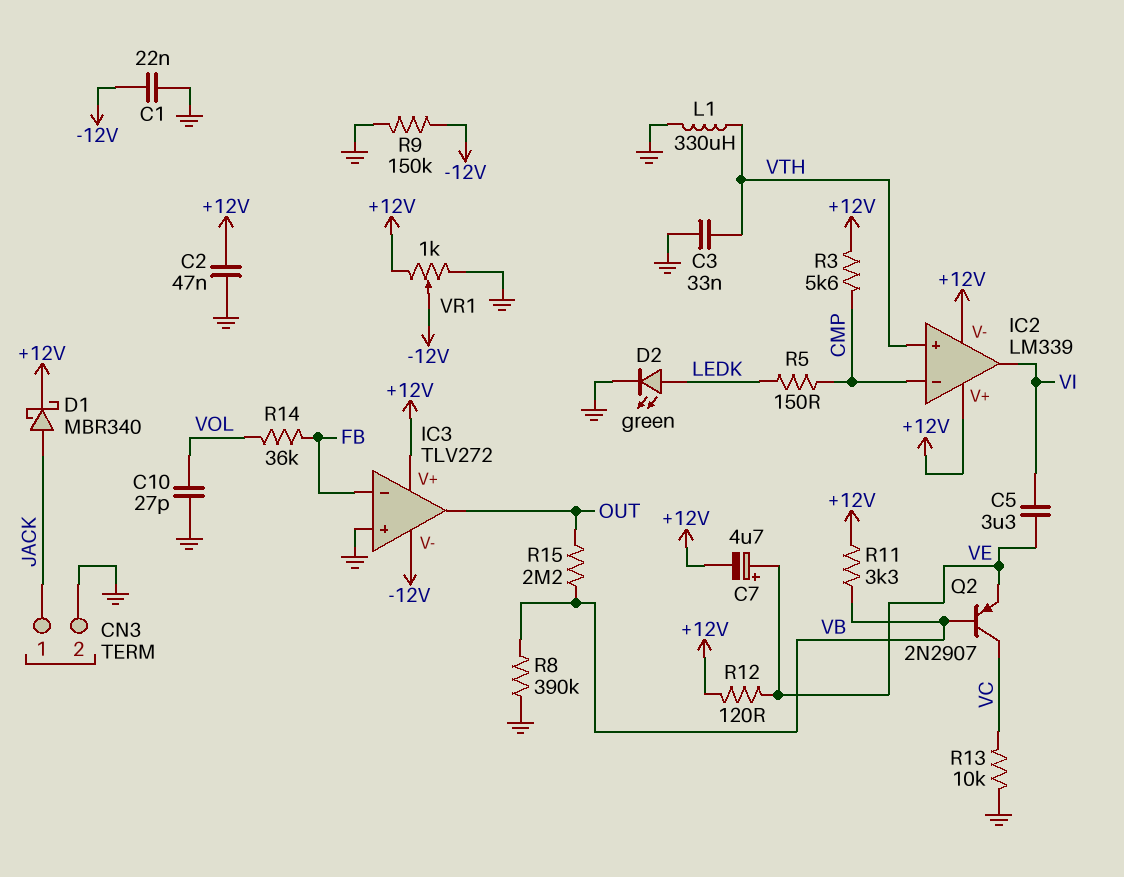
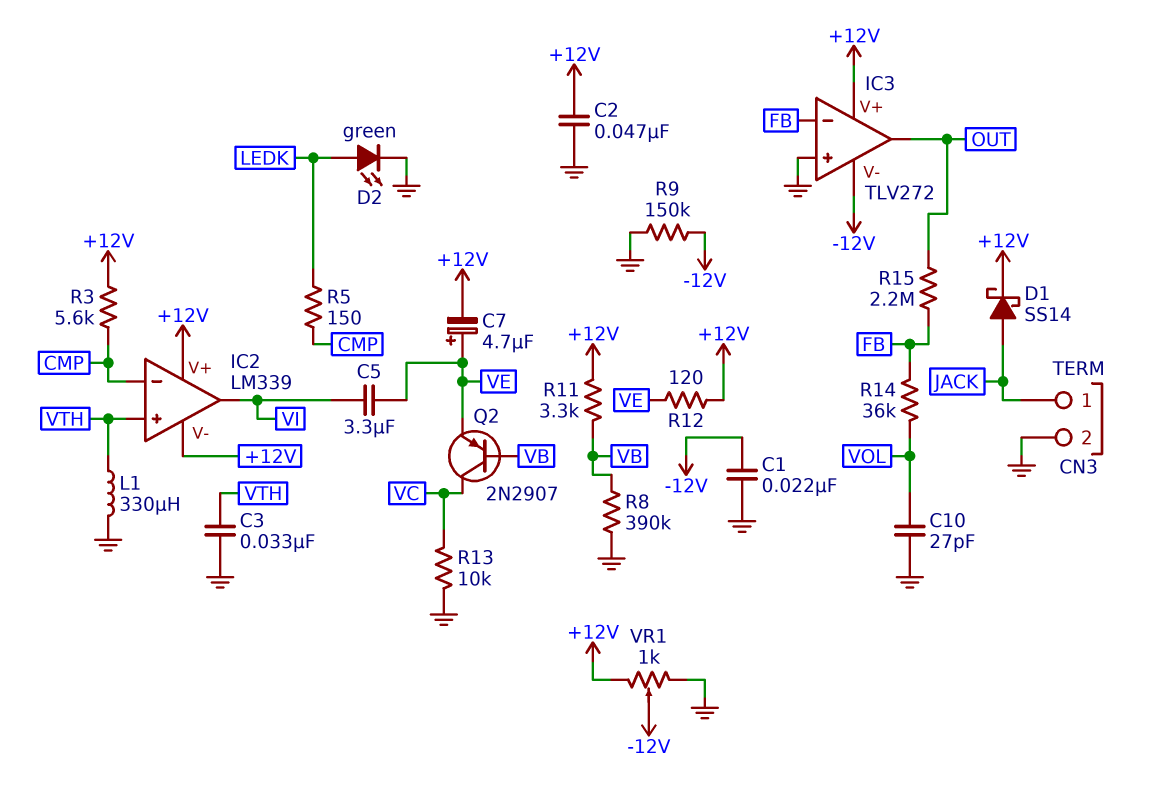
D1: schottky MBR340 (A JACK, K +12V) -> schottky SS14 (A JACK, K +12V)
R15: 2.2M (OUT, VB) -> 2.2M (FB, OUT)

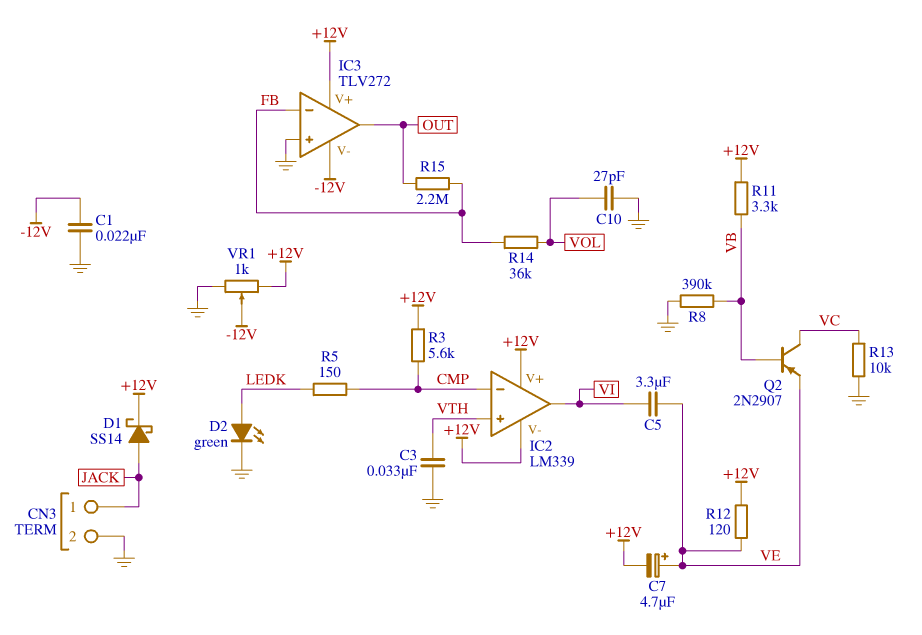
C2: 47nF (+12V, GND) -> none
L1: 330uH (GND, VTH) -> none
R9: 150k (-12V, GND) -> none

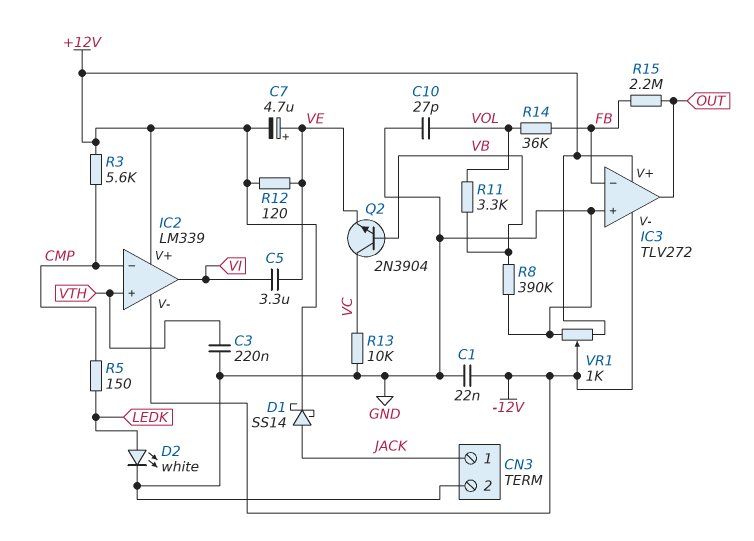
C3: 33nF (GND, VTH) -> 220nF (GND, VTH)
D2: LED green (A LEDK, K GND) -> LED white (A LEDK, K GND)
IC2 pin V-: +12V -> -12V
Q2: PNP 2N2907 (B VB, C VC, E VE) -> NPN 2N3904 (B VB, C VC, E VE)
R11: 3.3k (+12V, VB) -> 3.3k (VB, VOL)

